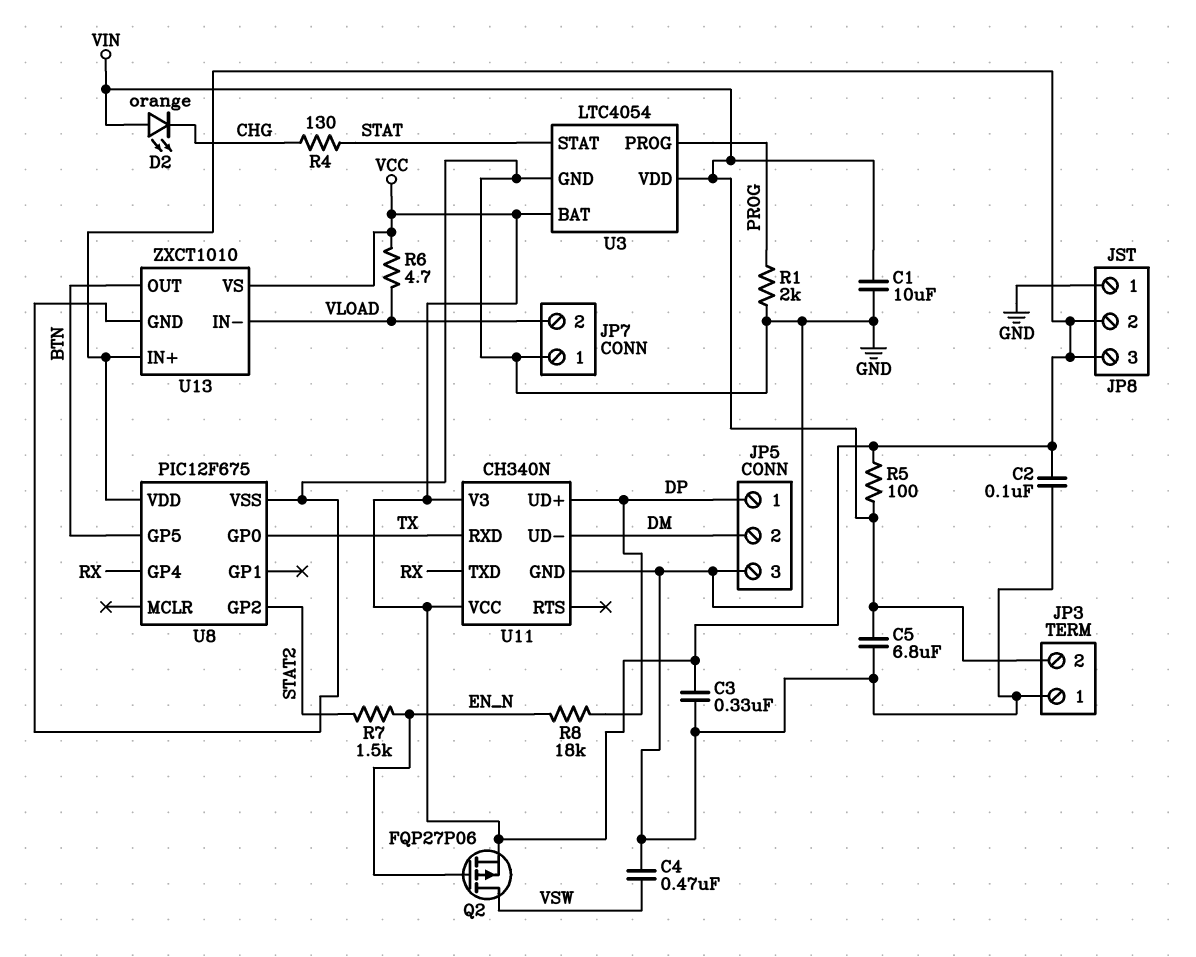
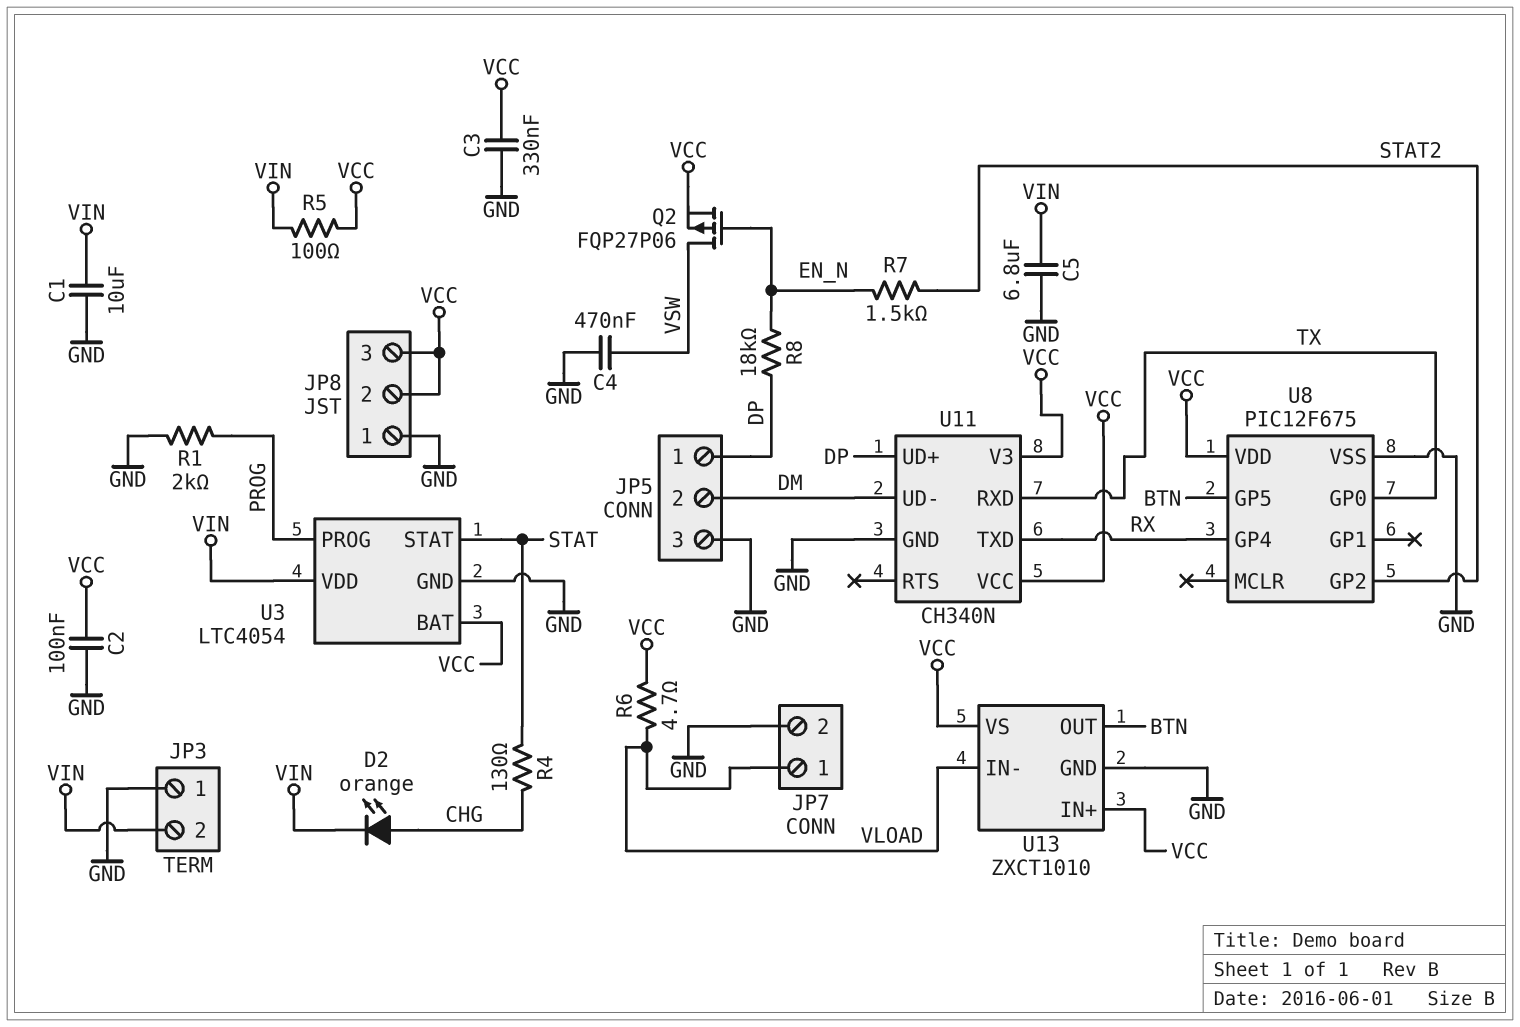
D2: LED orange (A VIN, K CHG) -> LED orange (A CHG, K VIN)
JP7 pin 1: GND -> VLOAD
JP7 pin 2: VLOAD -> GND

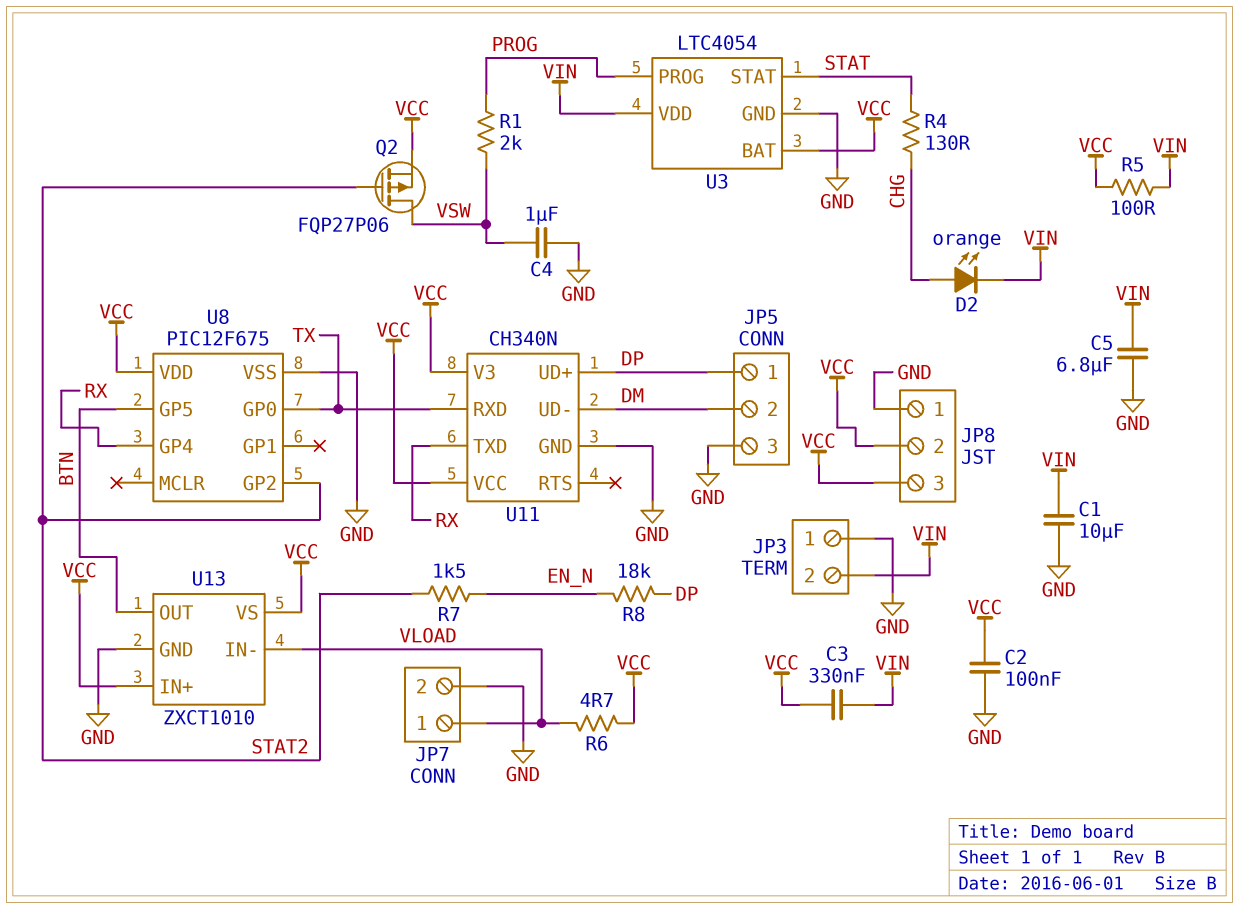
C3: 330nF (GND, VCC) -> 330nF (VCC, VIN)
C4: 470nF (GND, VSW) -> 1uF (GND, VSW)
Q2: PMOS FQP27P06 (G EN_N, D VSW, S VCC) -> PMOS FQP27P06 (G STAT2, D VSW, S VCC)
R1: 2k (GND, PROG) -> 2k (PROG, VSW)

